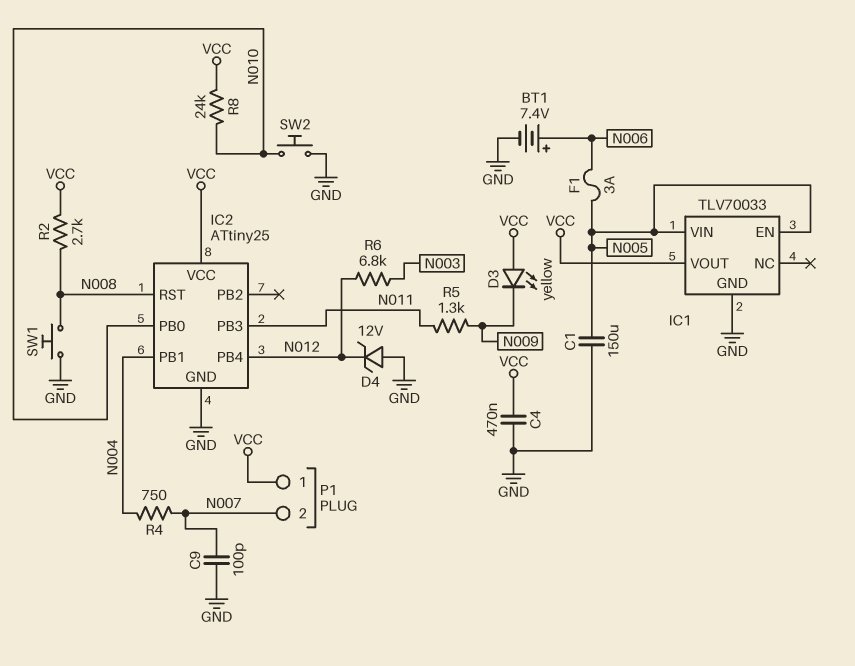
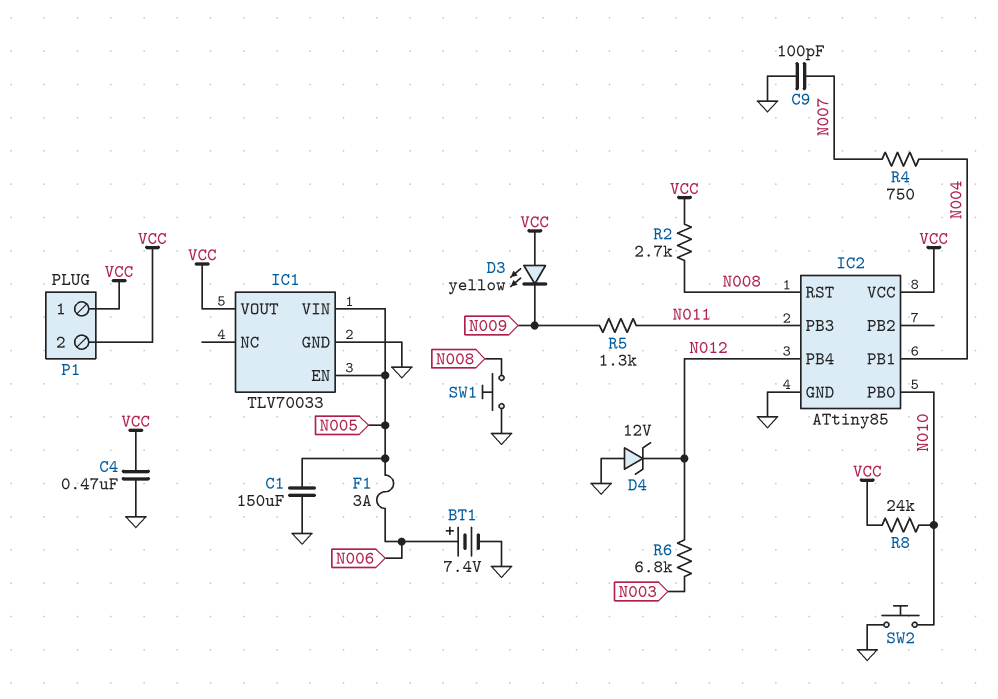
IC2: ATtiny25 -> ATtiny85
P1 pin 2: N007 -> VCC

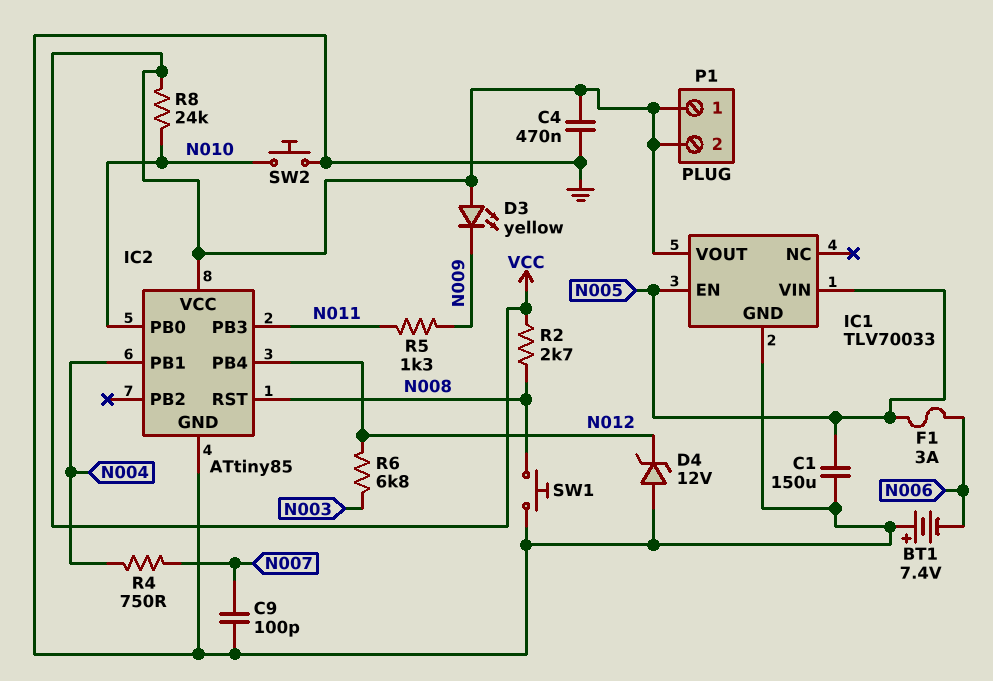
BT1: 7.4V (plus N006, minus GND) -> 7.4V (plus GND, minus N006)

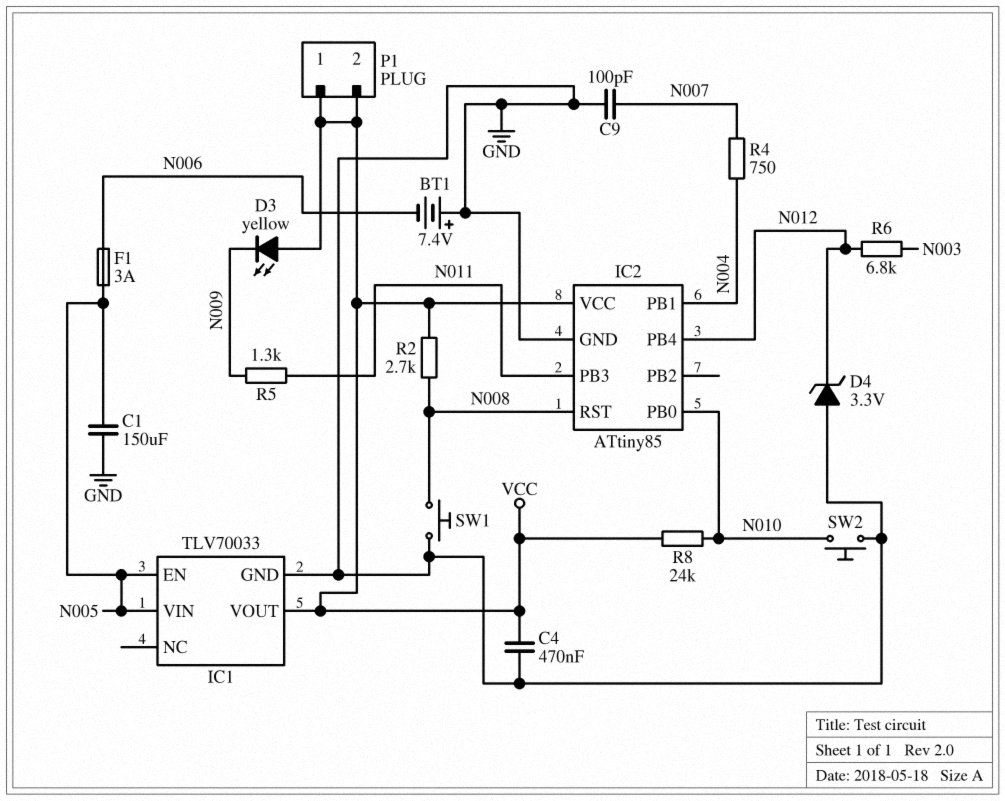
D4: zener 12V (A GND, K N012) -> zener 3.3V (A GND, K N012)

